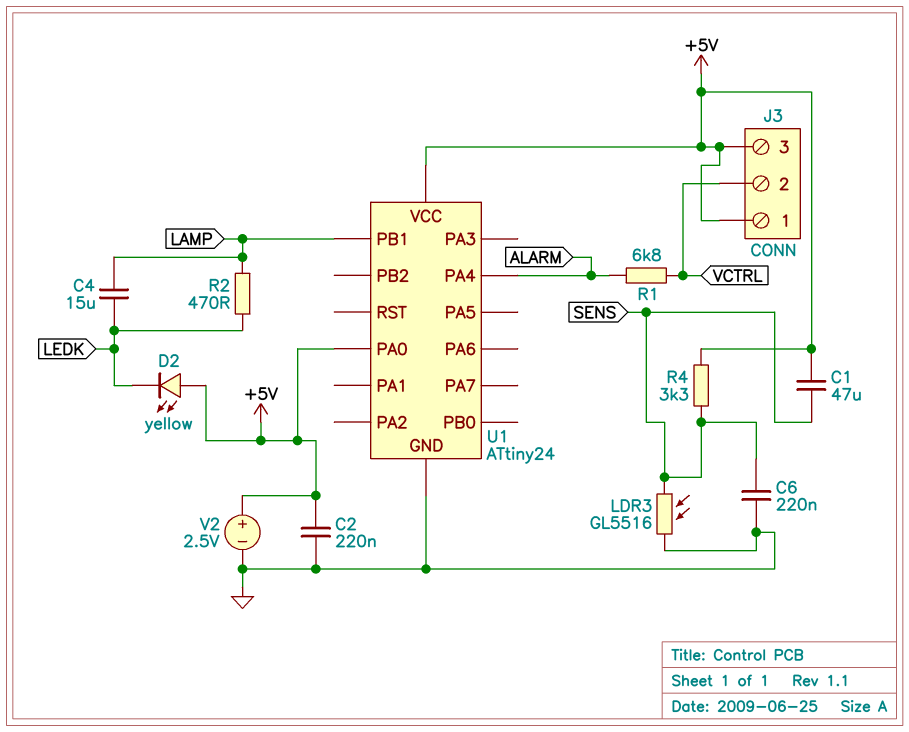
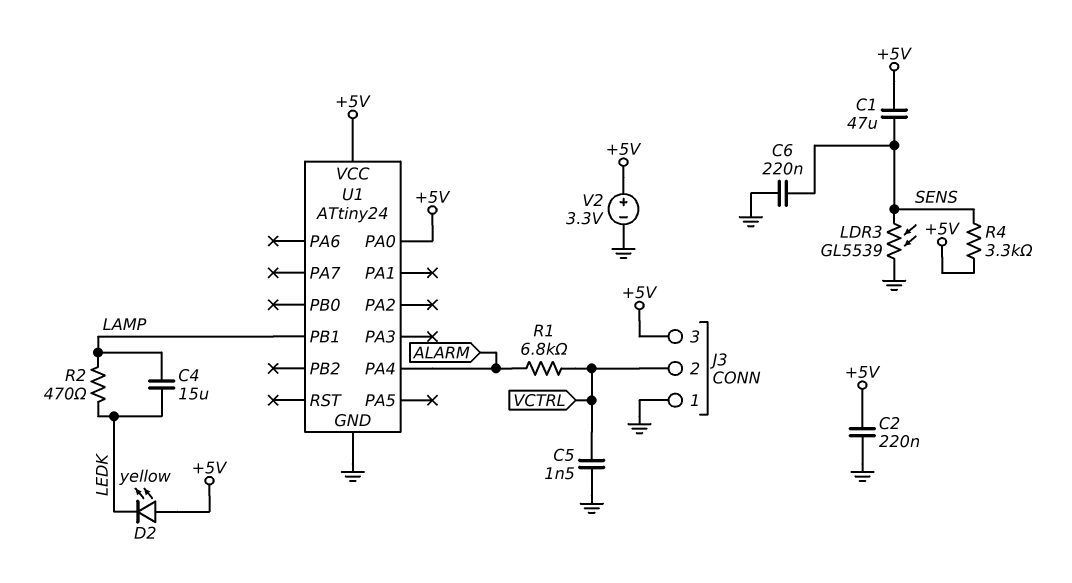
C5: none -> 1.5nF (GND, VCTRL)
J3 pin 1: +5V -> GND
LDR3: GL5516 (GND, SENS) -> GL5539 (GND, SENS)
V2: 2.5V (plus +5V, minus GND) -> 3.3V (plus +5V, minus GND)

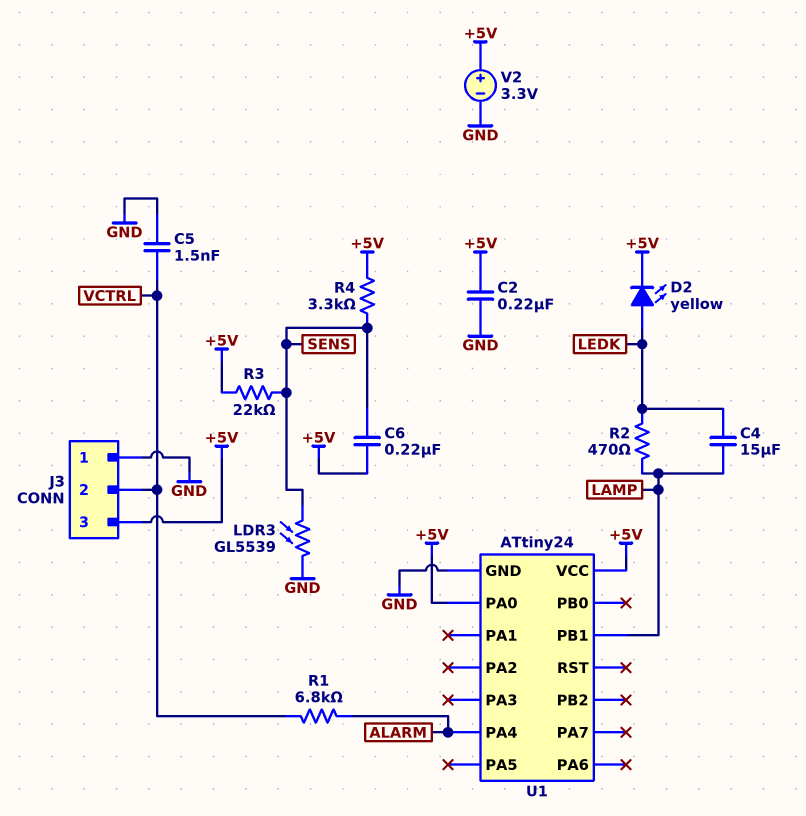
C1: 47uF (+5V, SENS) -> none
C6: 220nF (GND, SENS) -> 220nF (+5V, SENS)
D2: LED yellow (A +5V, K LEDK) -> LED yellow (A LEDK, K +5V)
R3: none -> 22k (+5V, SENS)

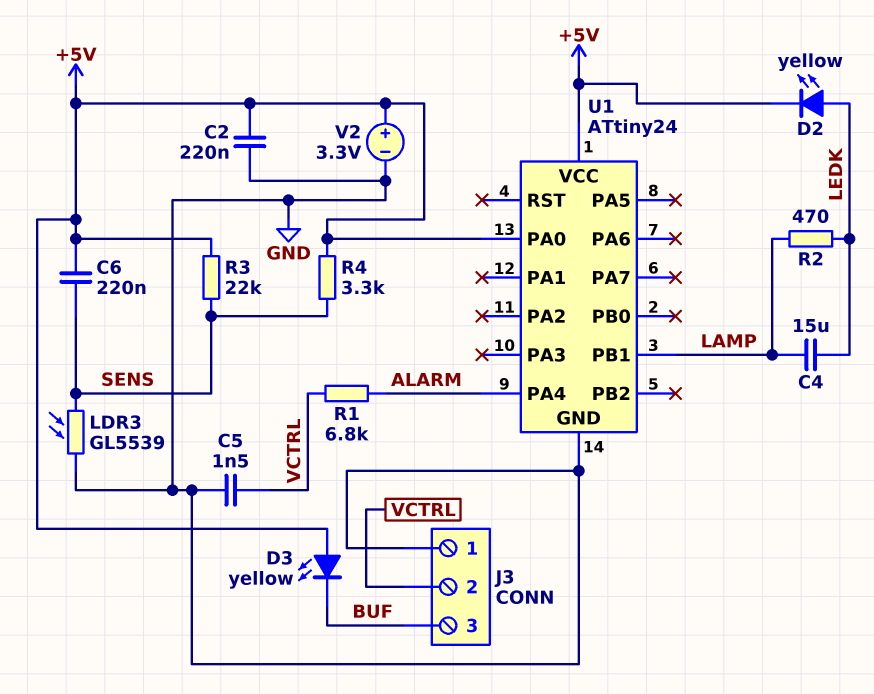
D3: none -> LED yellow (A +5V, K BUF)
J3 pin 3: +5V -> BUF

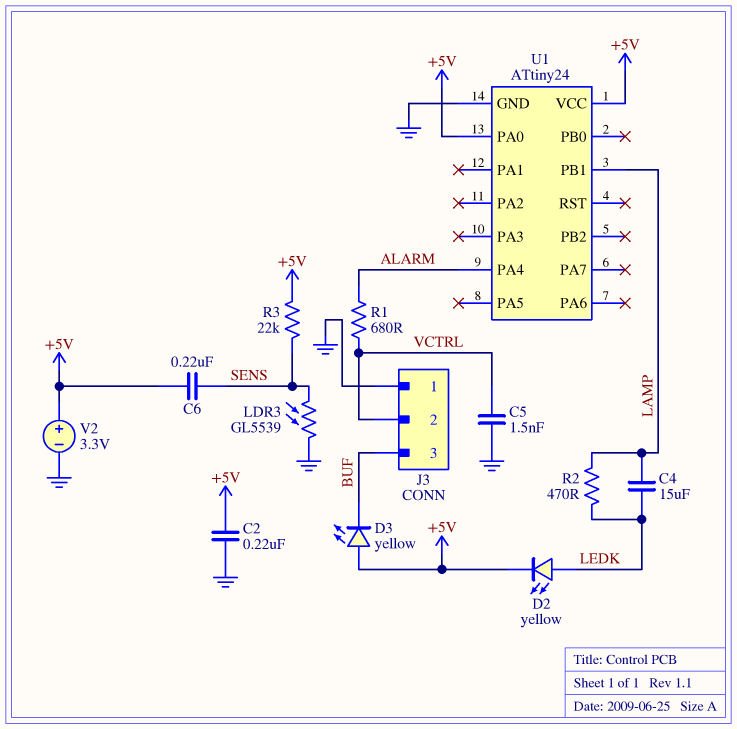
R1: 6.8k (ALARM, VCTRL) -> 680 (ALARM, VCTRL)
R4: 3.3k (+5V, SENS) -> none

